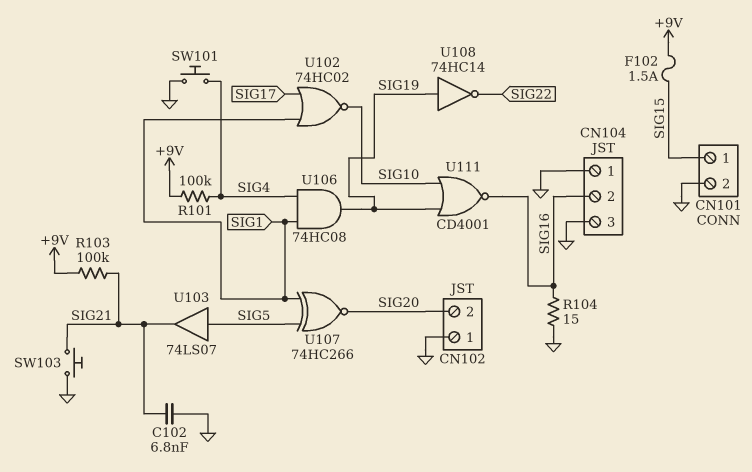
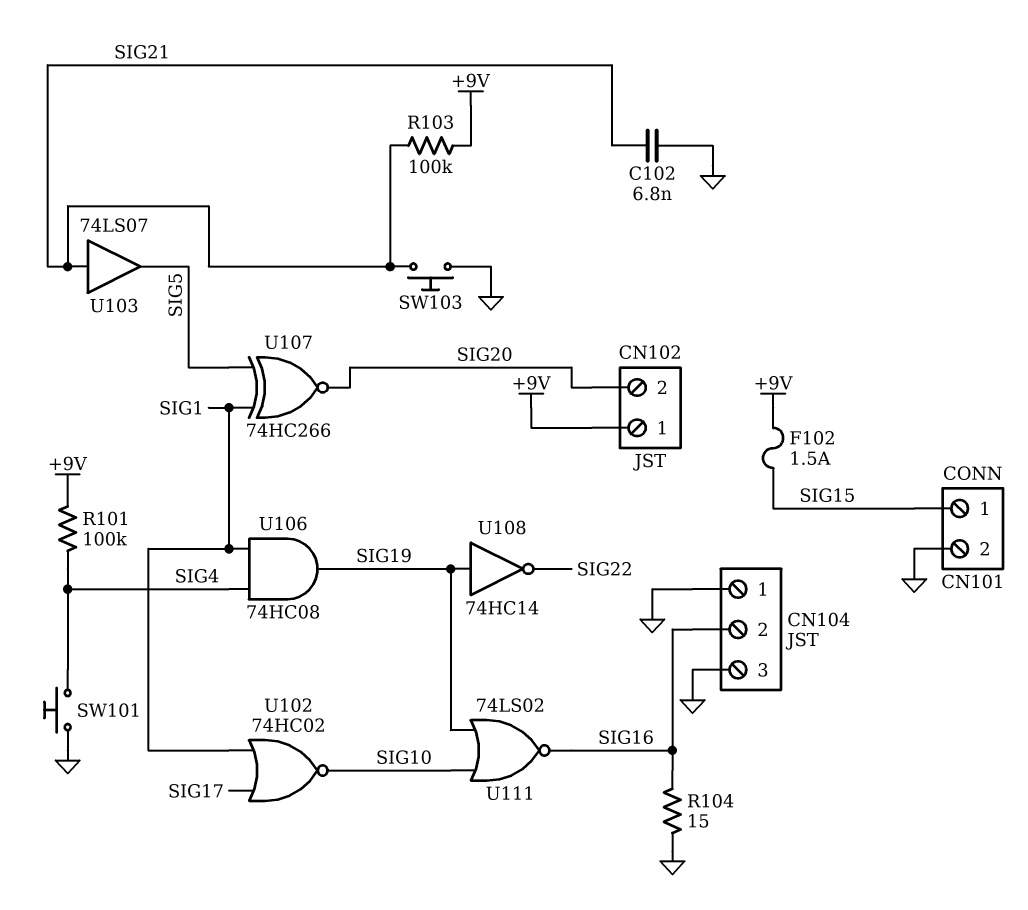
CN102 pin 1: GND -> +9V
U103: buffer 74LS07 (in SIG5, out SIG21) -> buffer 74LS07 (in SIG21, out SIG5)
U111: NOR CD4001 (in SIG10, in SIG19, out SIG16) -> NOR 74LS02 (in SIG10, in SIG19, out SIG16)

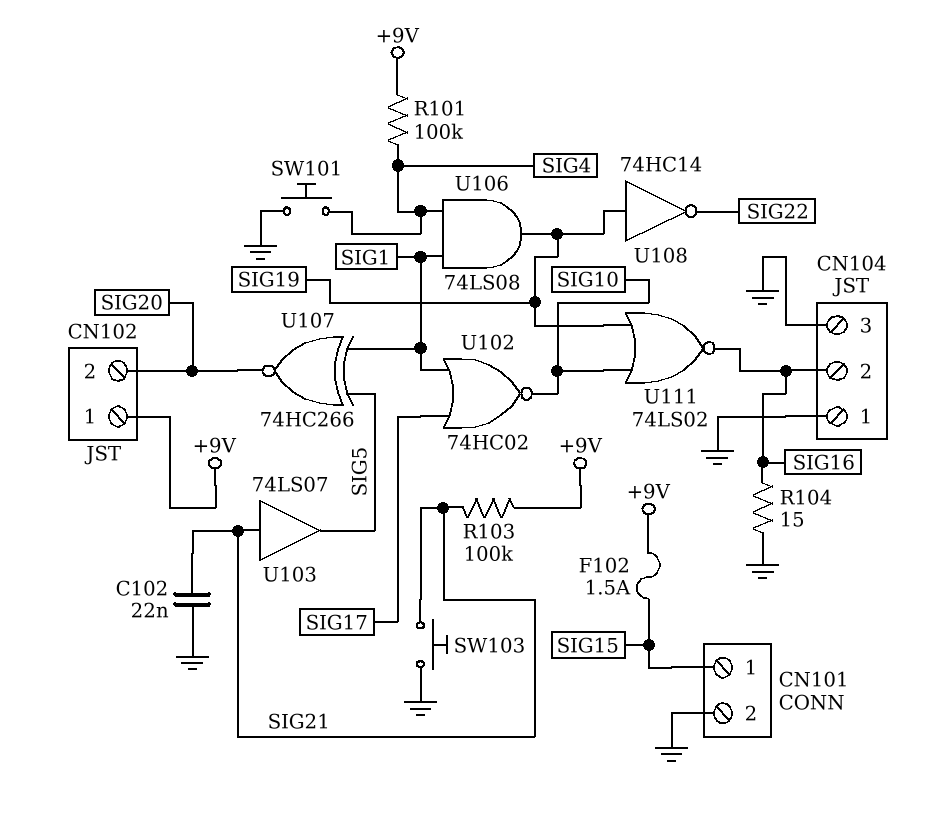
C102: 6.8nF (GND, SIG21) -> 22nF (GND, SIG21)
U106: AND 74HC08 (in SIG1, in SIG4, out SIG19) -> AND 74LS08 (in SIG1, in SIG4, out SIG19)

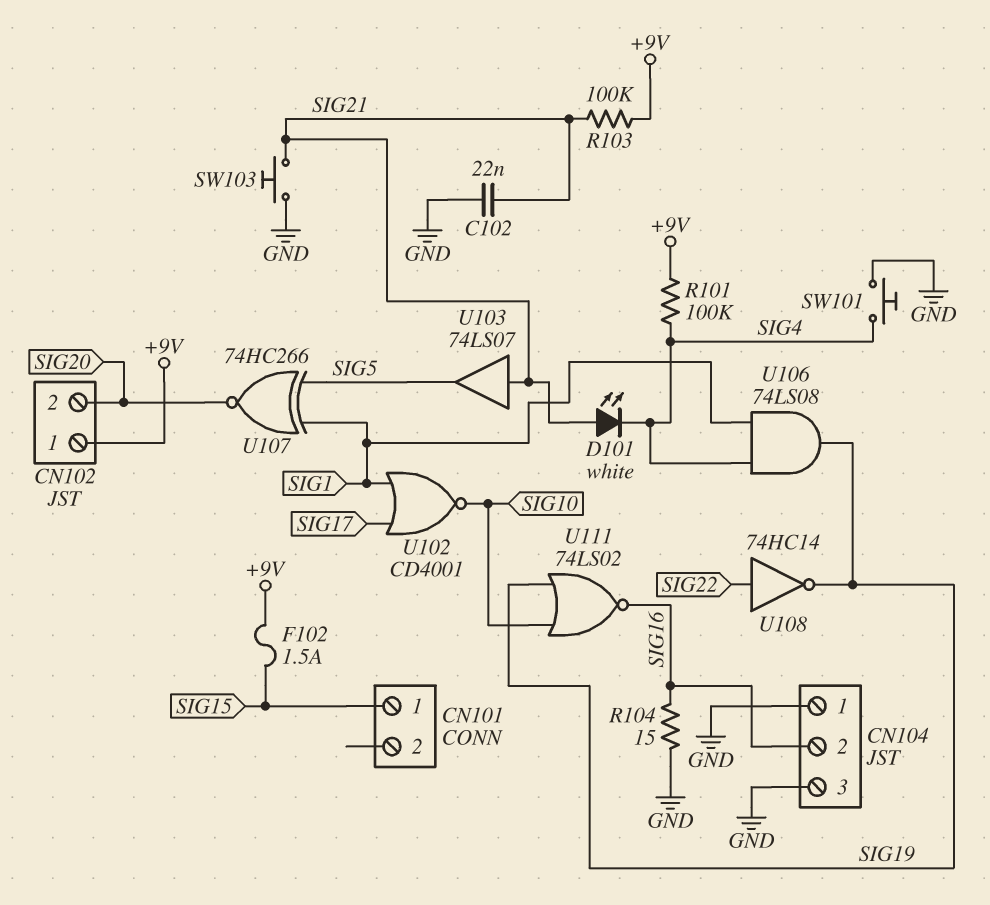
CN101 pin 2: GND -> none
D101: none -> LED white (A SIG21, K SIG4)
U102: NOR 74HC02 (in SIG1, in SIG17, out SIG10) -> NOR CD4001 (in SIG1, in SIG17, out SIG10)
U108: NOT 74HC14 (in SIG19, out SIG22) -> NOT 74HC14 (in SIG22, out SIG19)

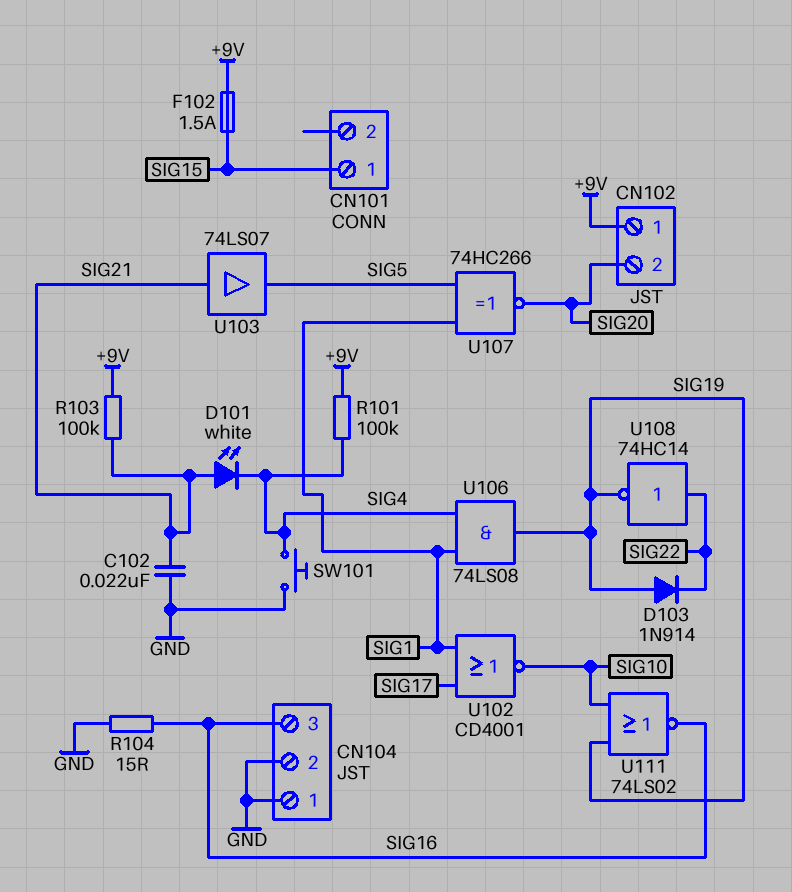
CN104 pin 2: SIG16 -> GND
CN104 pin 3: GND -> SIG16
D103: none -> diode 1N914 (A SIG19, K SIG22)
SW103: button (GND, SIG21) -> none

